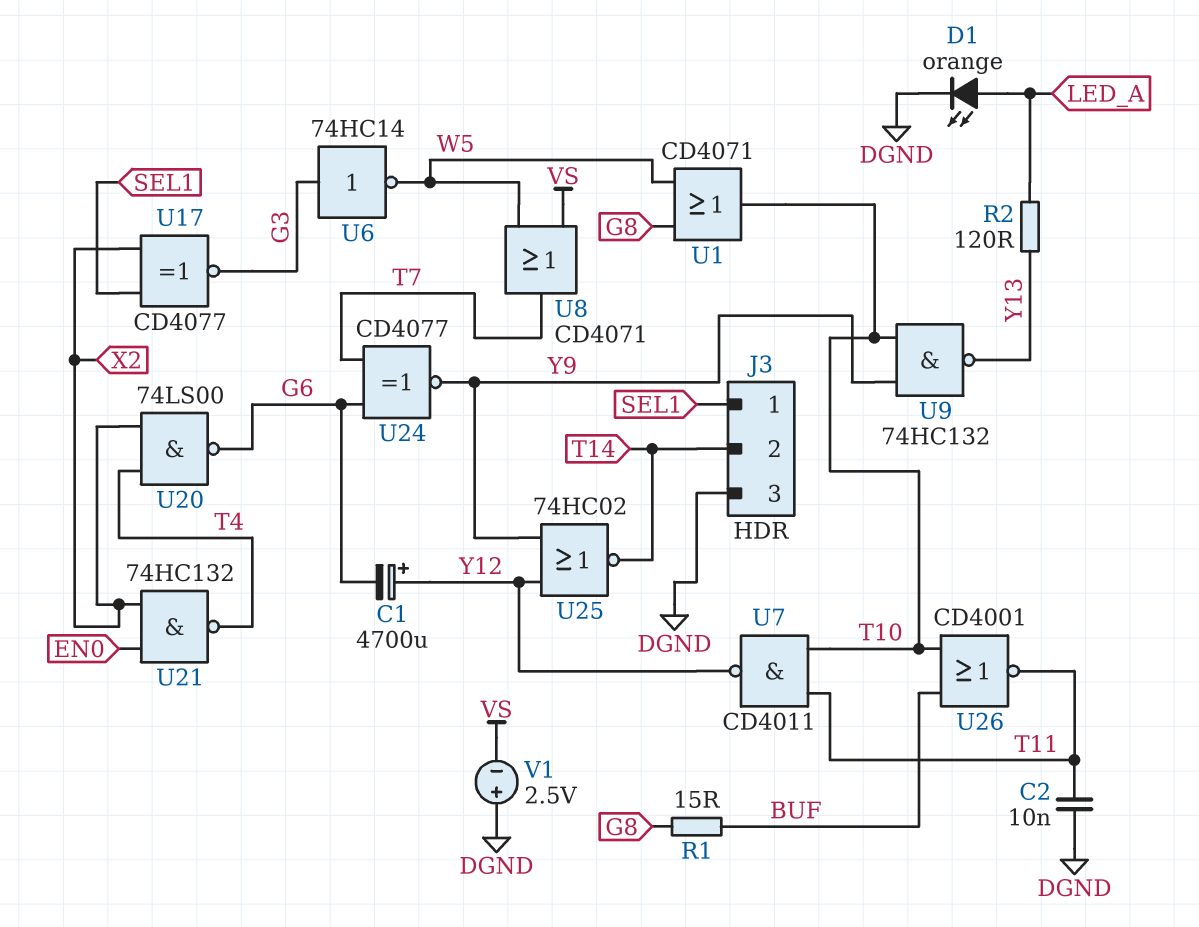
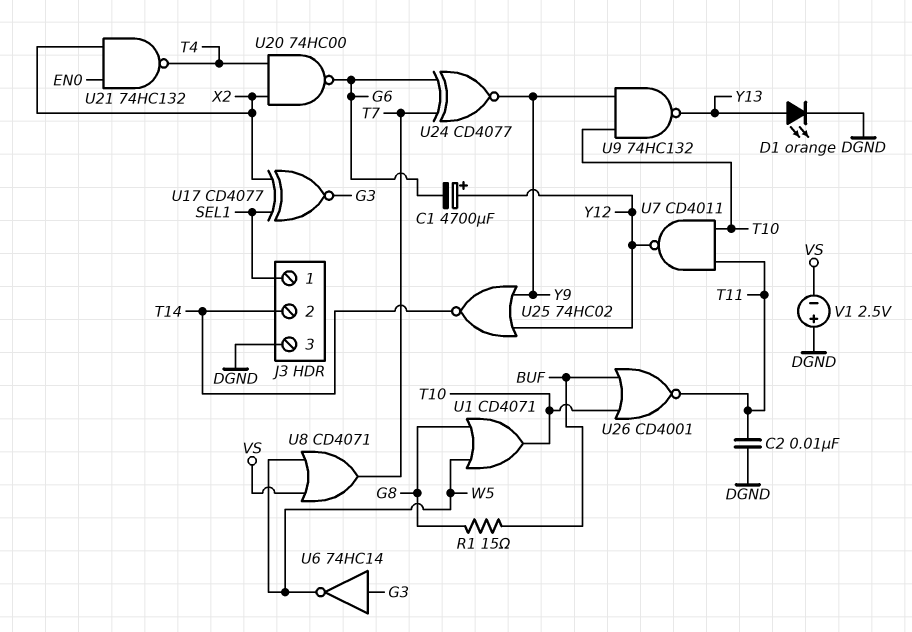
D1: LED orange (A LED_A, K DGND) -> LED orange (A Y13, K DGND)
R2: 120 (LED_A, Y13) -> none
U20: NAND 74LS00 (in T4, in X2, out G6) -> NAND 74HC00 (in T4, in X2, out G6)

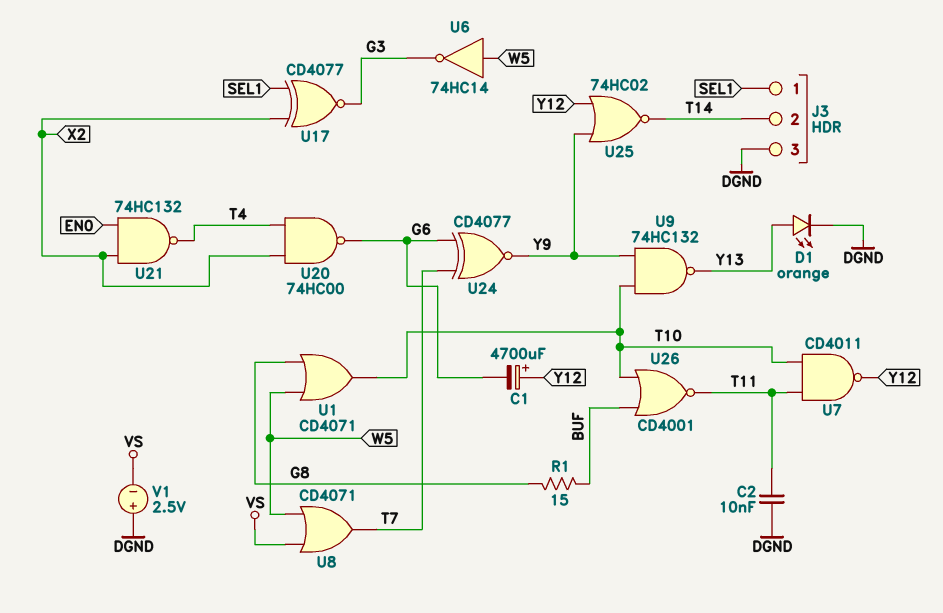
U6: NOT 74HC14 (in G3, out W5) -> NOT 74HC14 (in W5, out G3)

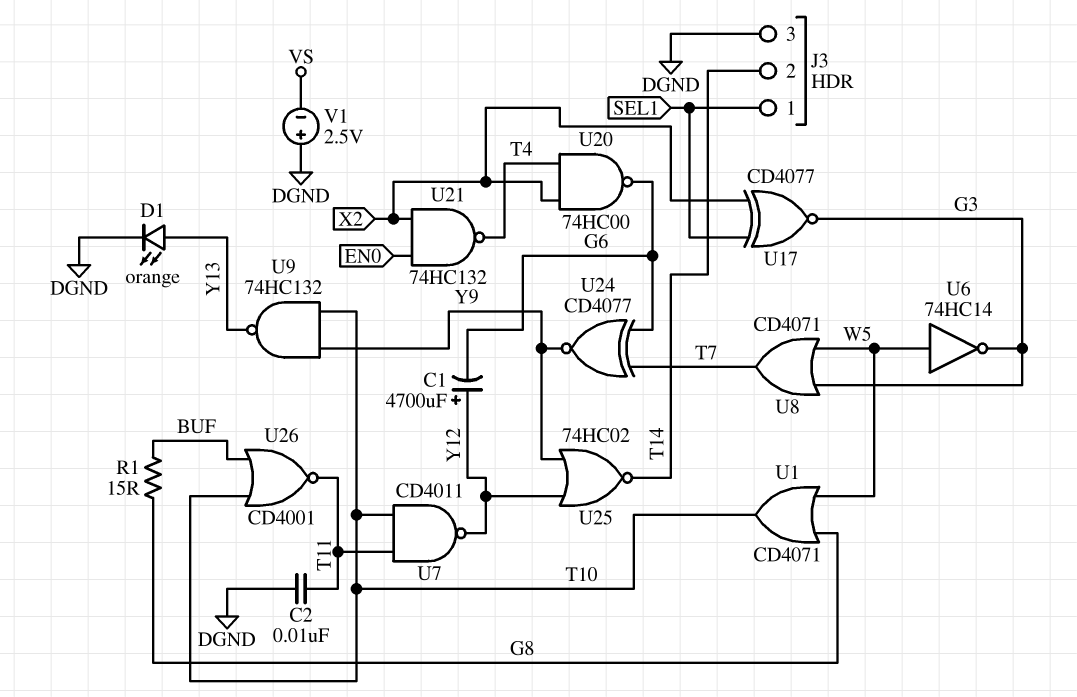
U8: OR CD4071 (in VS, in W5, out T7) -> OR CD4071 (in G3, in W5, out T7)

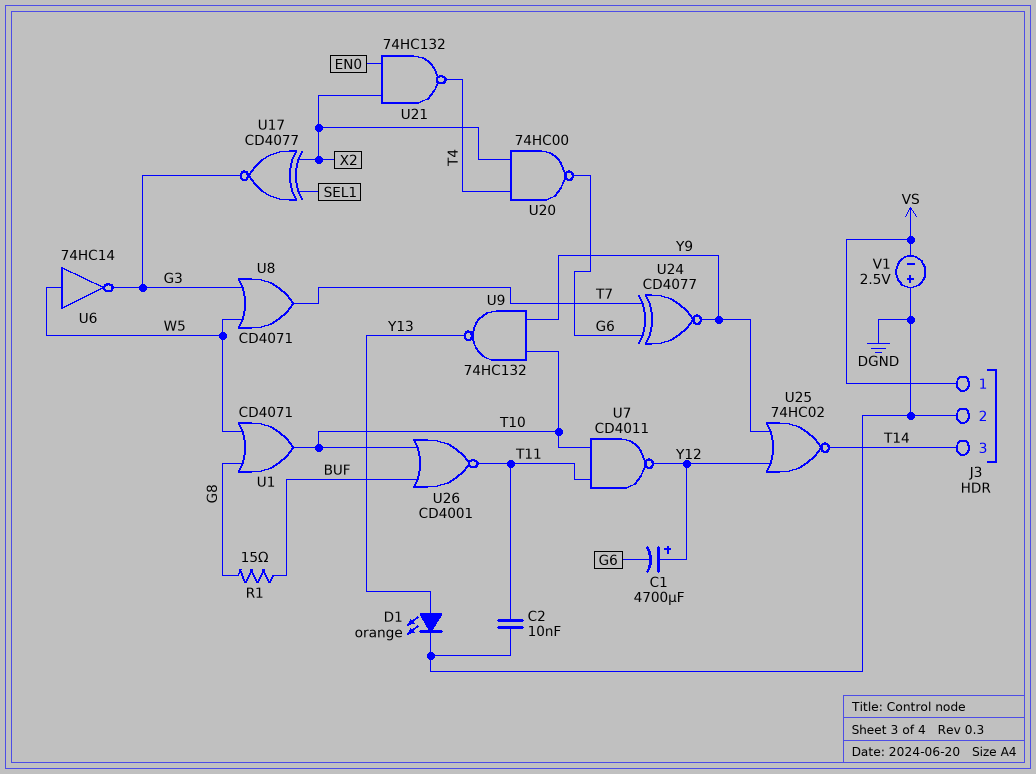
J3 pin 1: SEL1 -> VS
J3 pin 2: T14 -> DGND
J3 pin 3: DGND -> T14

